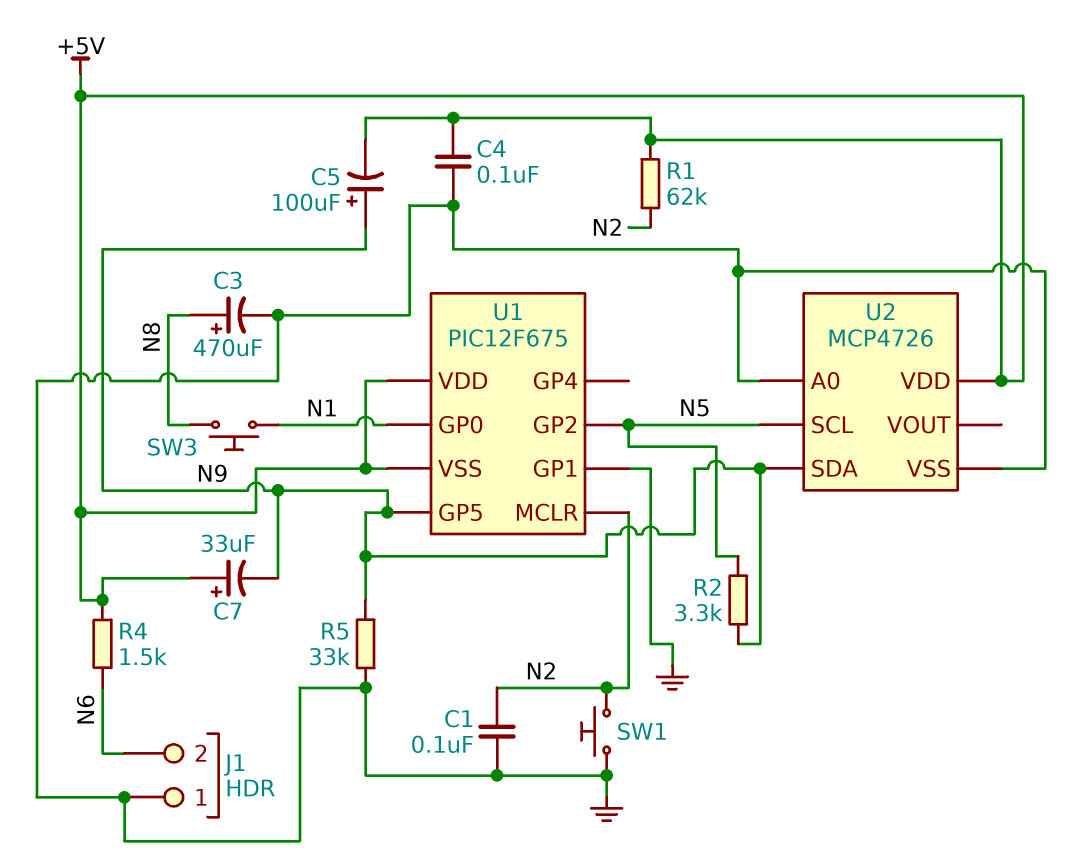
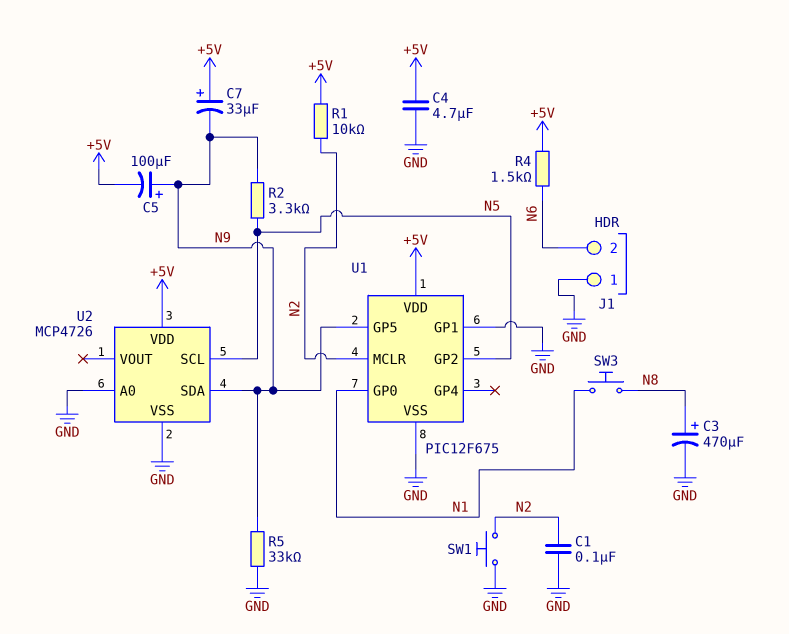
C4: 100nF (+5V, GND) -> 4.7uF (+5V, GND)
R1: 62k (+5V, N2) -> 10k (+5V, N2)
U1 pin VSS: +5V -> GND

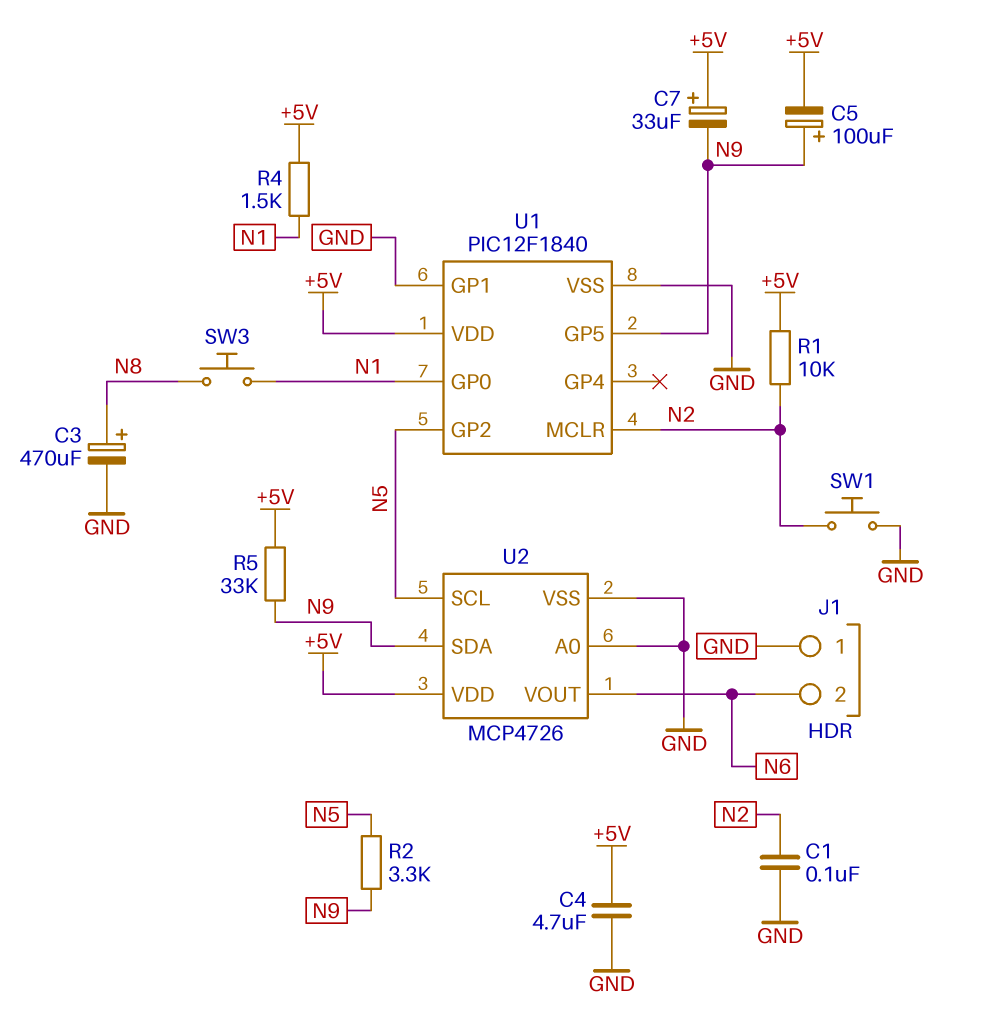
R4: 1.5k (+5V, N6) -> 1.5k (+5V, N1)
R5: 33k (GND, N9) -> 33k (+5V, N9)
U1: PIC12F675 -> PIC12F1840
U2 pin VOUT: none -> N6

